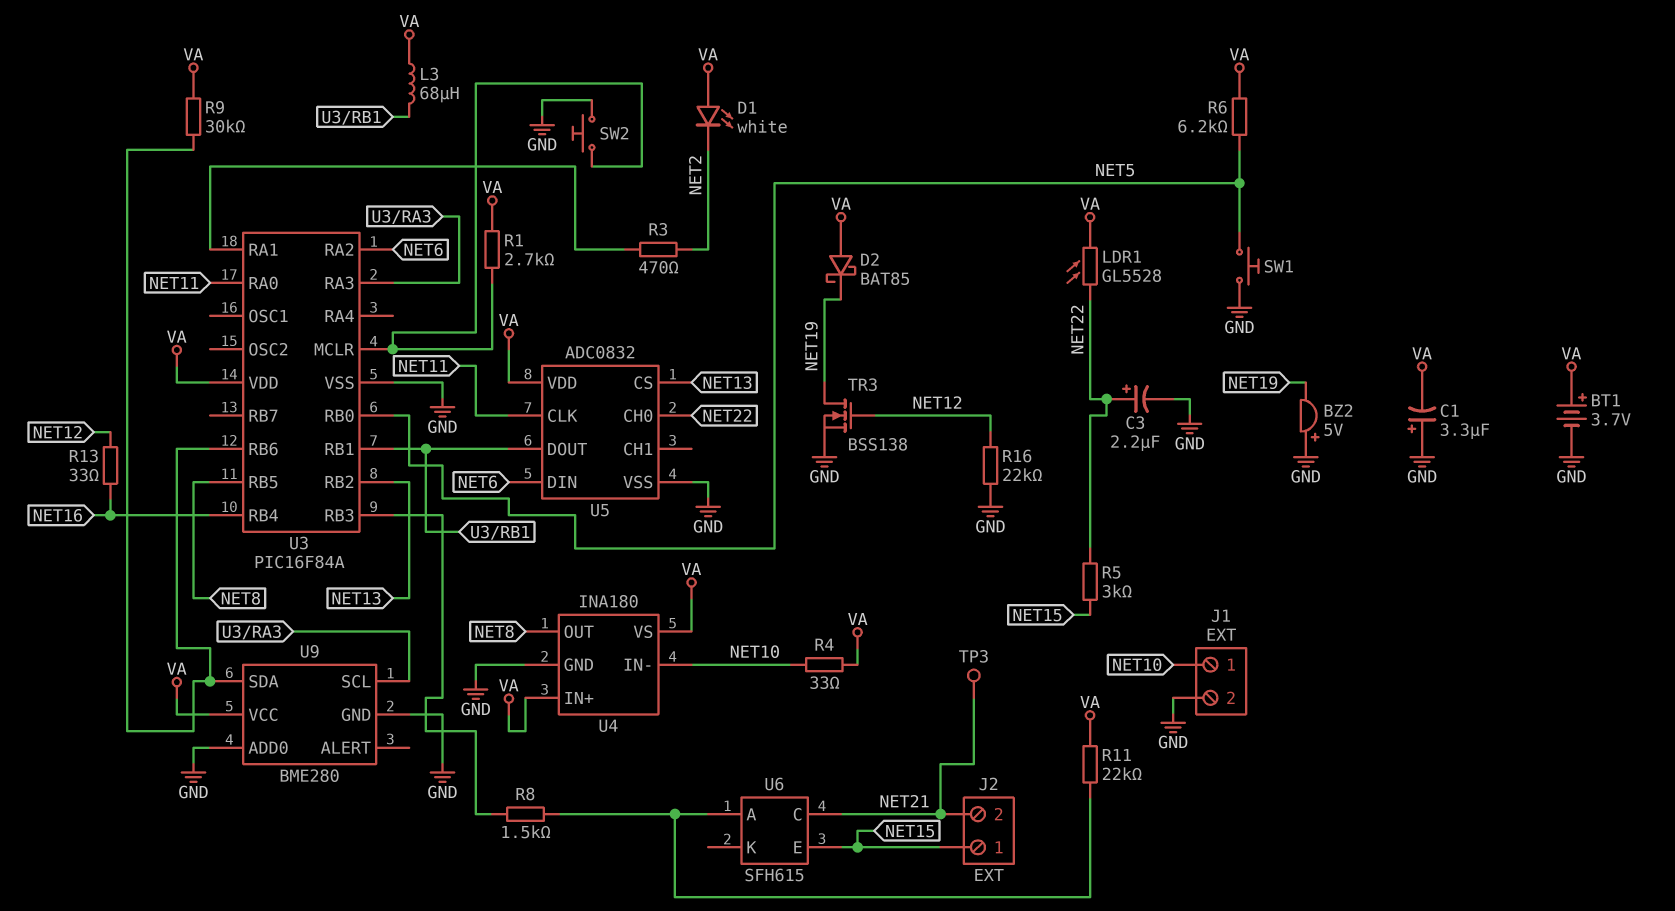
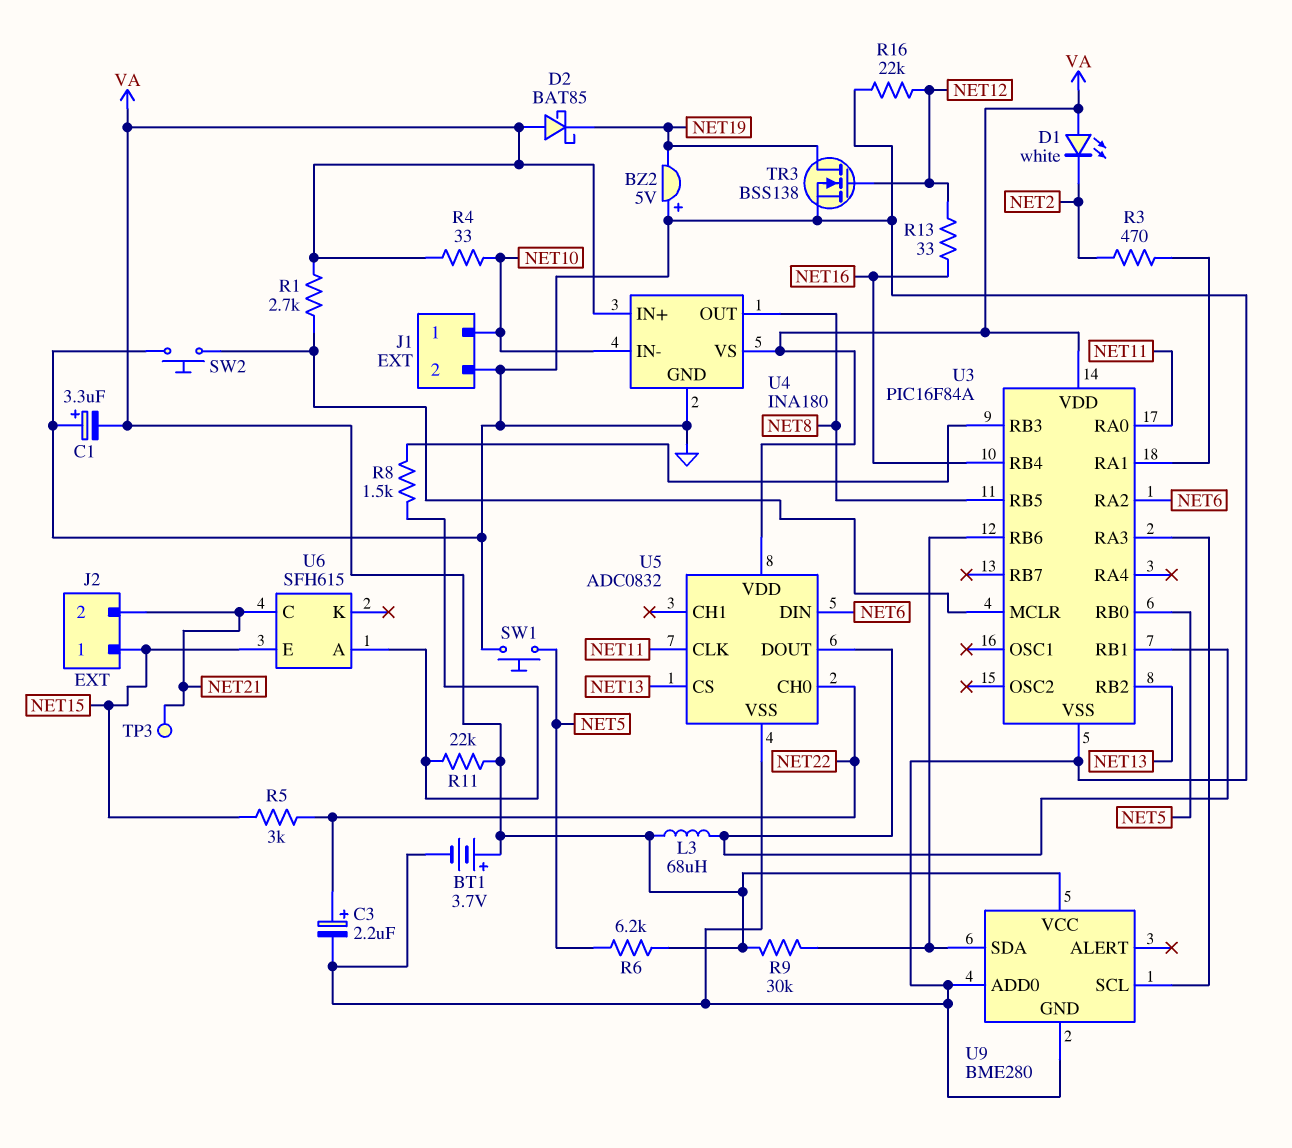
LDR1: GL5528 (NET22, VA) -> none

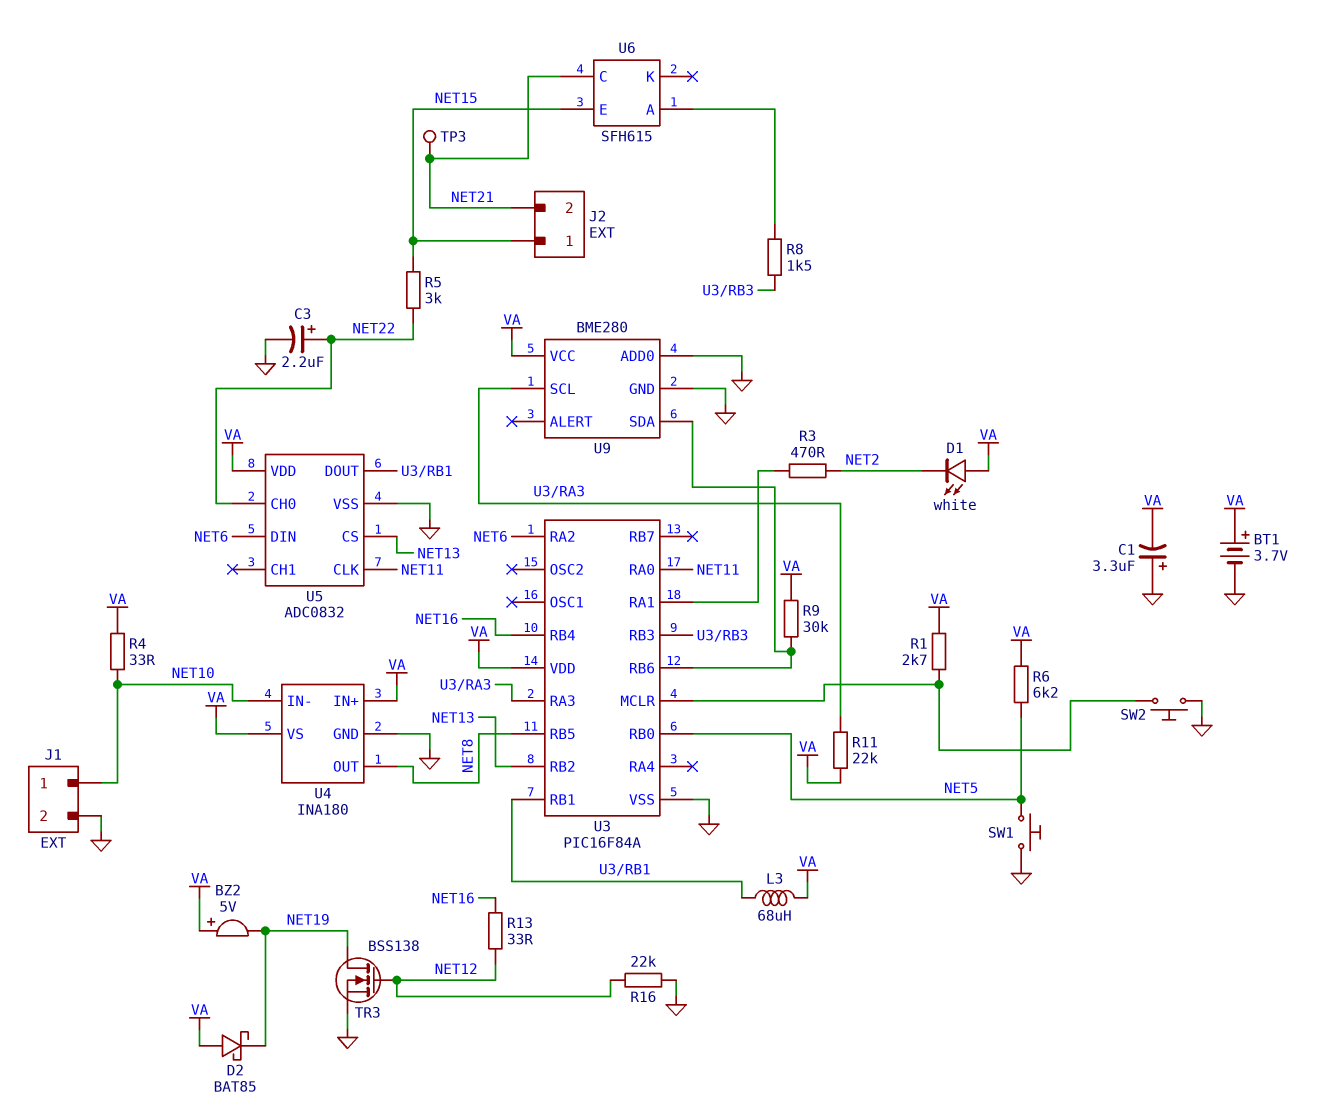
BZ2: buzzer 5V (plus GND, minus NET19) -> buzzer 5V (plus VA, minus NET19)
R11: 22k (U6/A, VA) -> 22k (U3/RA3, VA)

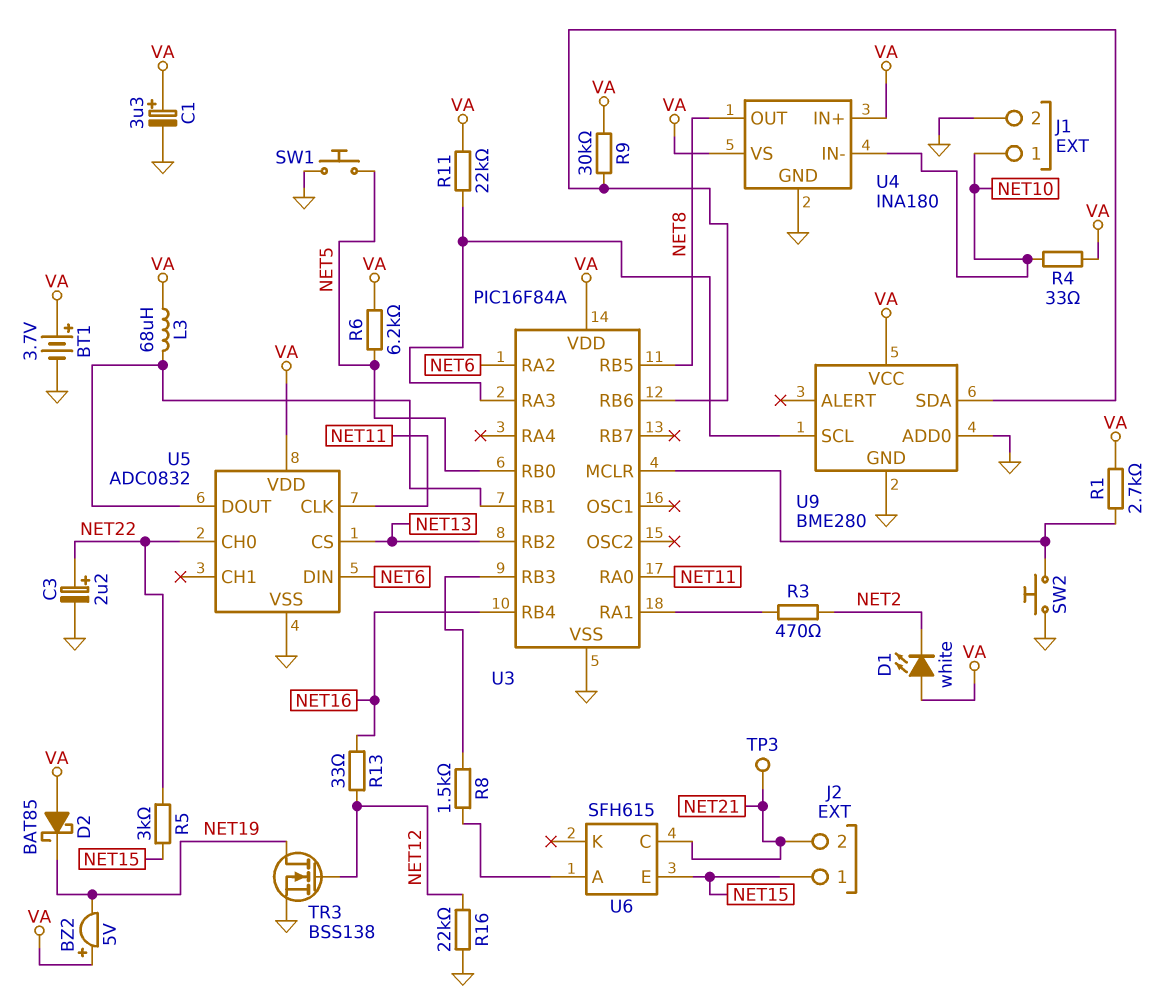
C1: 3.3uF (plus GND, minus VA) -> 3.3uF (plus VA, minus GND)

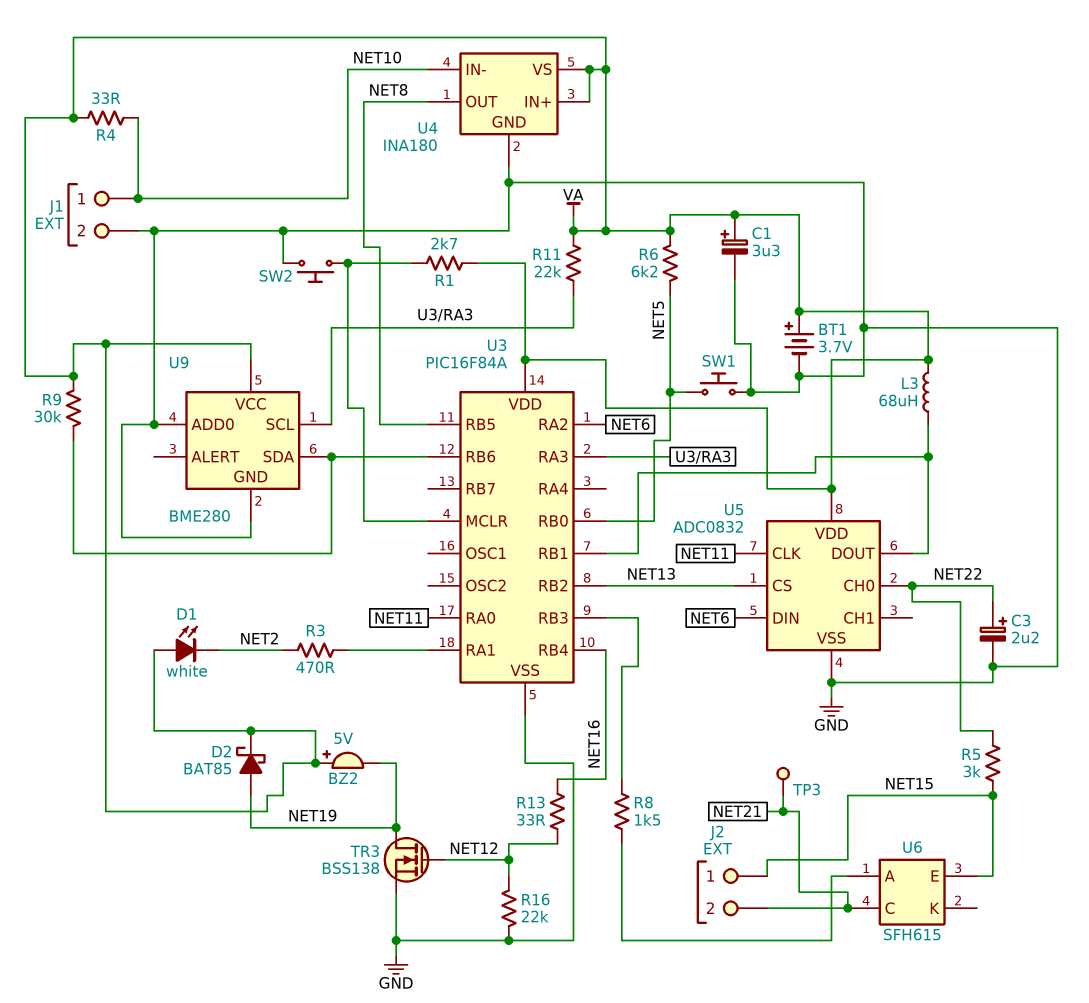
D2: schottky BAT85 (A VA, K NET19) -> schottky BAT85 (A NET19, K VA)

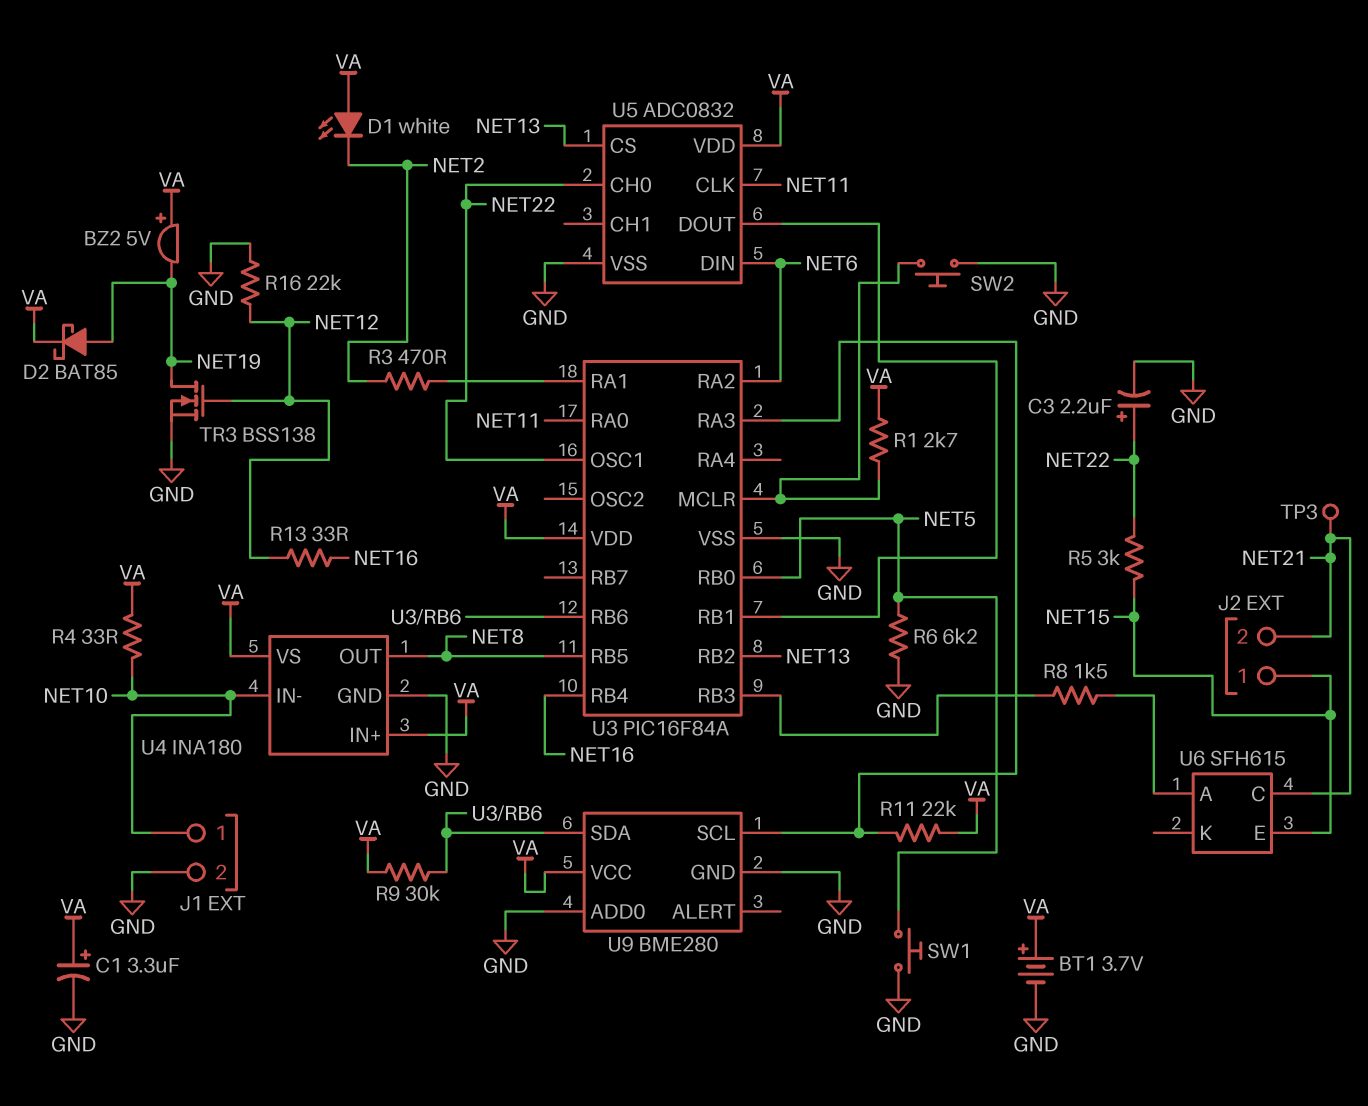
L3: 68uH (U3/RB1, VA) -> none
R6: 6.2k (NET5, VA) -> 6.2k (GND, NET5)
U3 pin OSC1: none -> NET22

